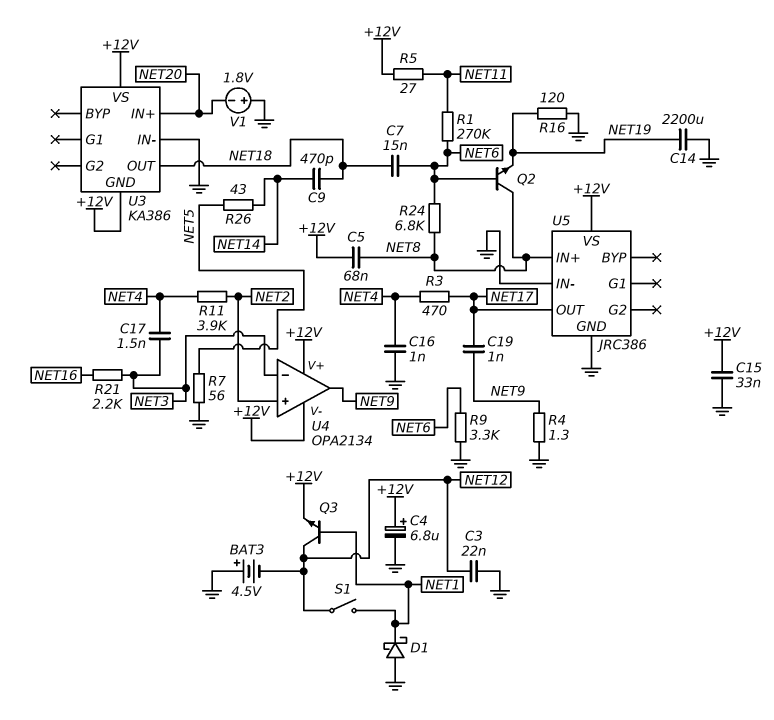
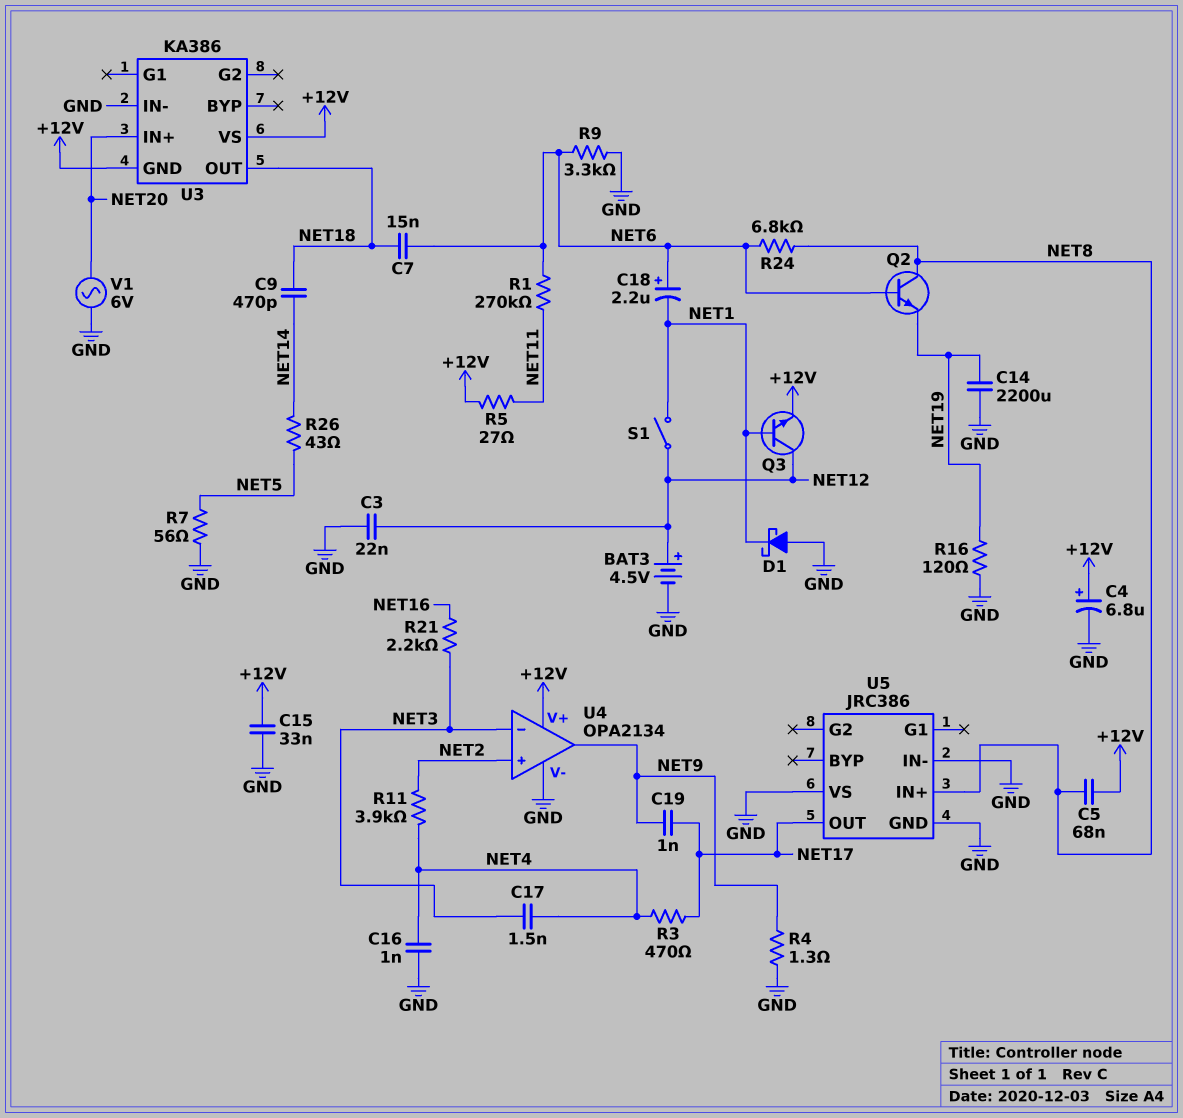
BAT3: 4.5V (plus GND, minus NET12) -> 4.5V (plus NET12, minus GND)
C18: none -> 2.2uF (plus NET6, minus NET1)
U4 pin V-: +12V -> GND
U5 pin VS: +12V -> GND
V1: 1.8V (plus GND, minus NET20) -> AC 6V (GND, NET20)

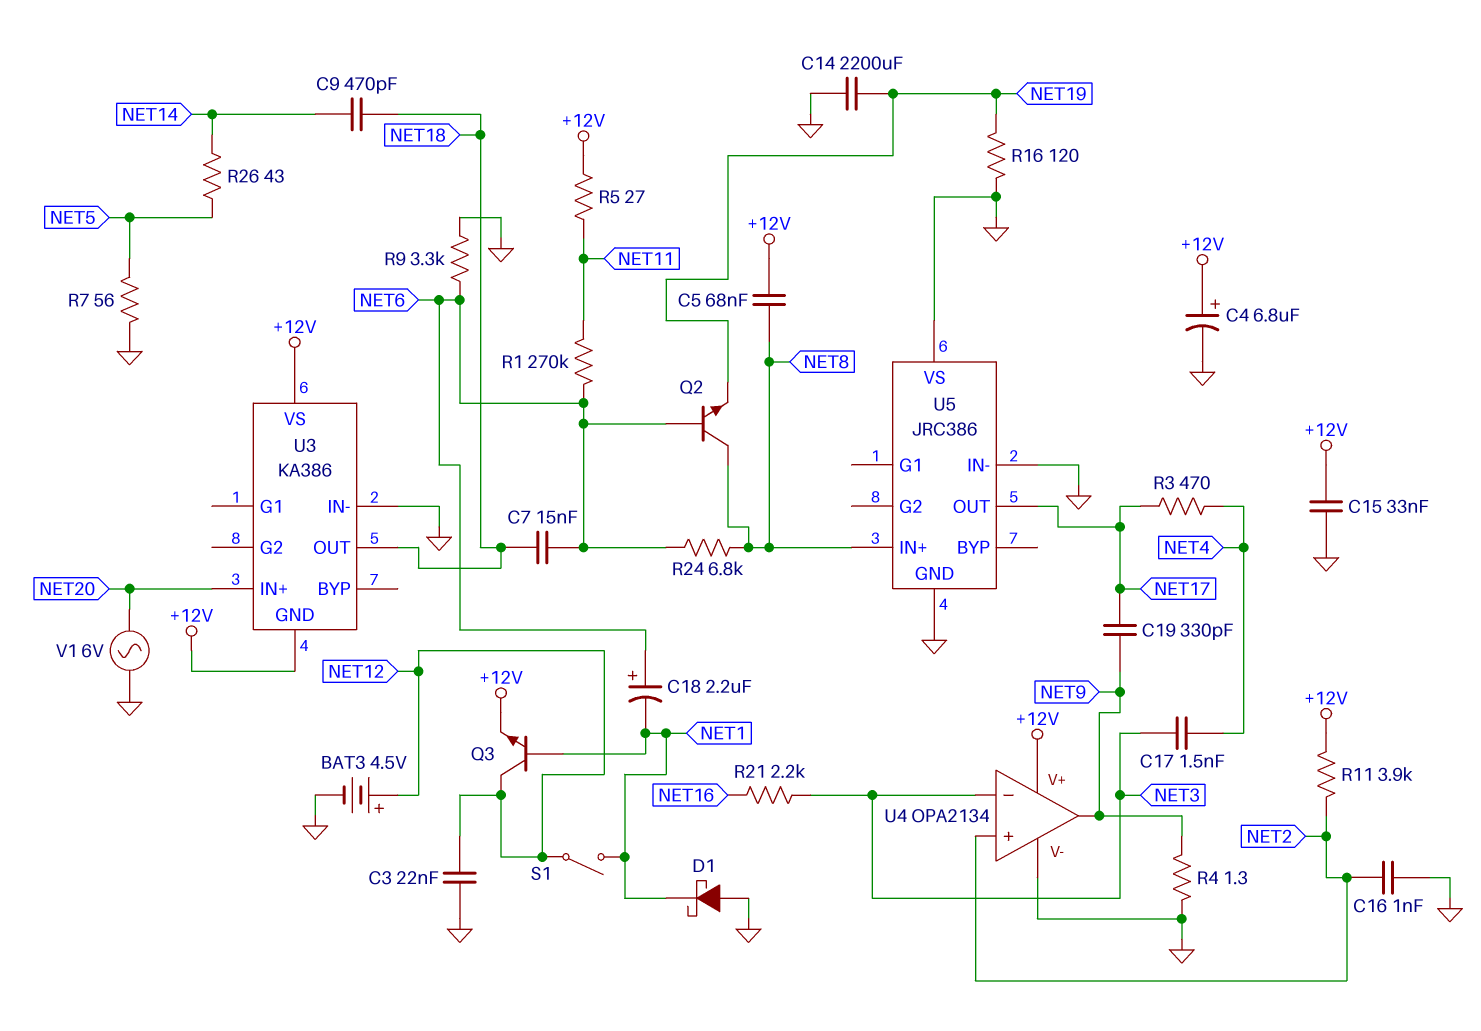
C16: 1nF (GND, NET4) -> 1nF (GND, NET2)
C19: 1nF (NET9, NET17) -> 330pF (NET9, NET17)
R11: 3.9k (NET2, NET4) -> 3.9k (+12V, NET2)

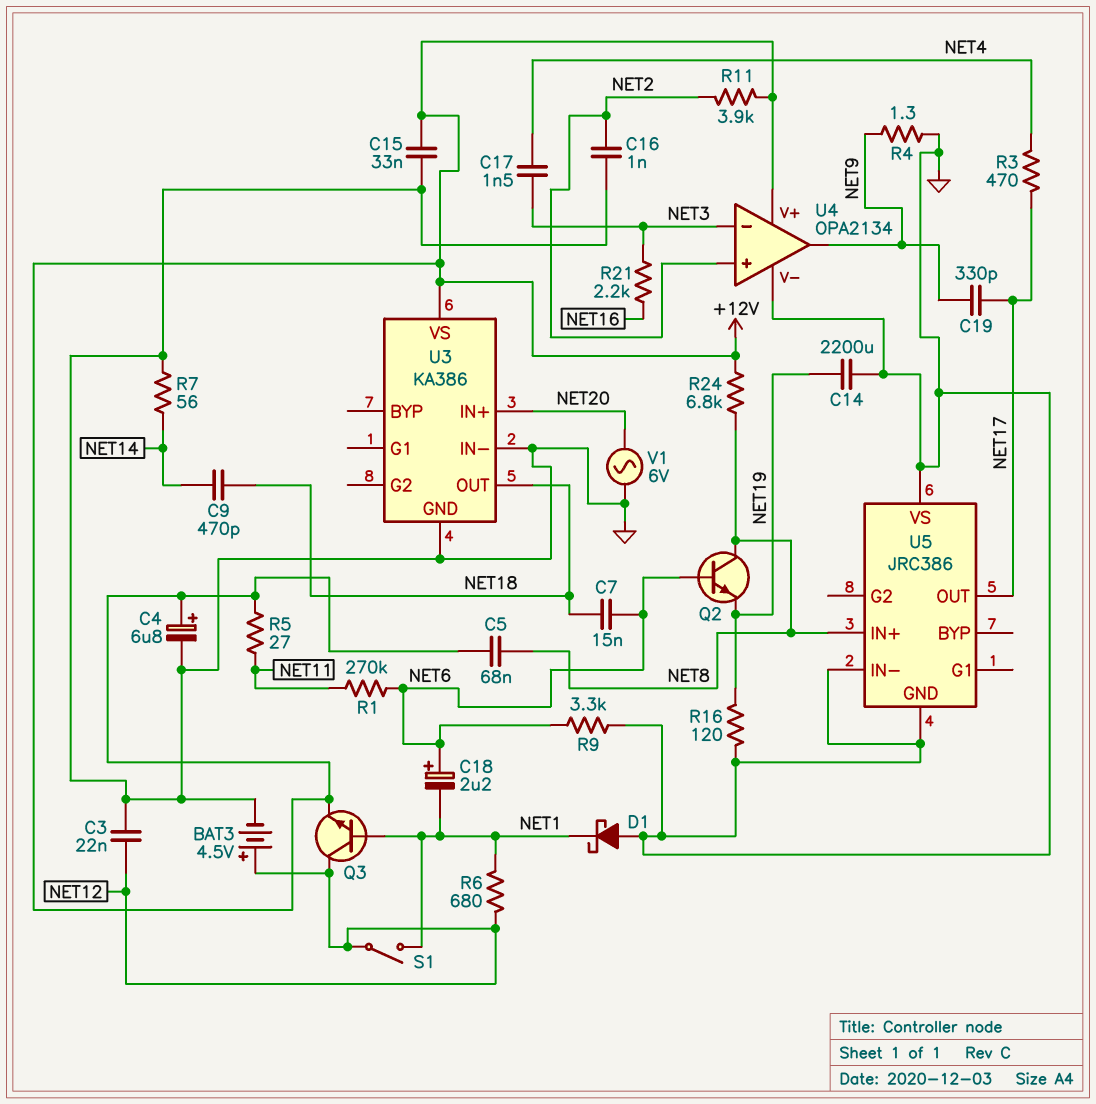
R6: none -> 680 (NET1, NET12)
R7: 56 (GND, NET5) -> 56 (GND, NET14)
R24: 6.8k (NET6, NET8) -> 6.8k (+12V, NET8)
R26: 43 (NET5, NET14) -> none
U3 pin GND: +12V -> GND

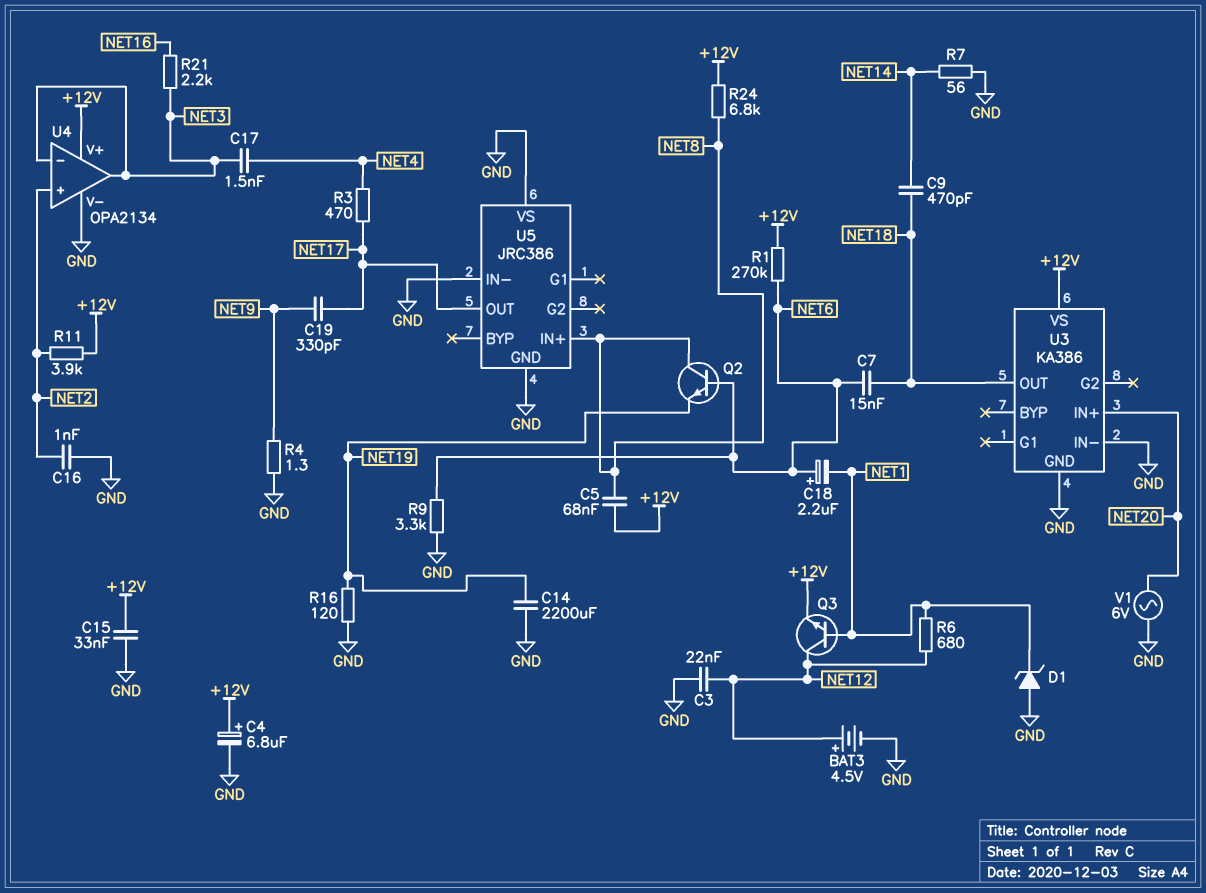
D1: schottky (A GND, K NET1) -> zener (A GND, K NET1)
R1: 270k (NET6, NET11) -> 270k (+12V, NET6)
R5: 27 (+12V, NET11) -> none
S1: switch (NET1, NET12) -> none
U4 pin out: NET9 -> NET3

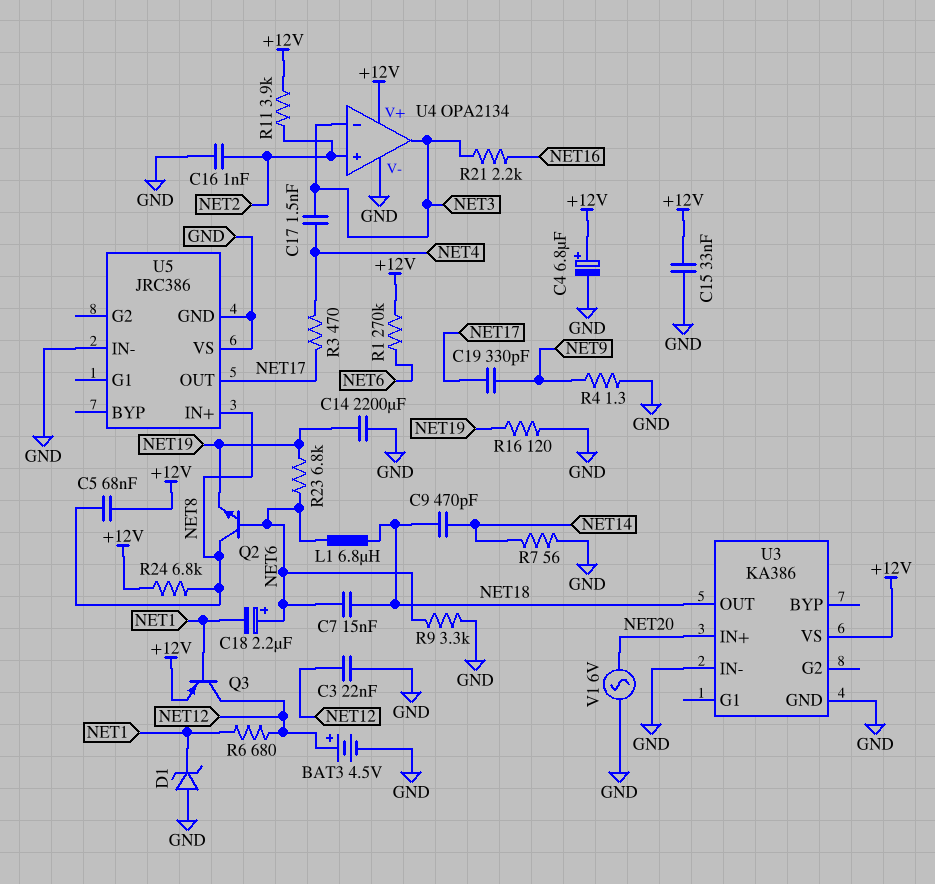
L1: none -> 6.8uH (NET6, NET18)
Q3: NPN (B NET1, C NET12, E +12V) -> PNP (B NET1, C NET12, E +12V)
R23: none -> 6.8k (NET6, NET19)

